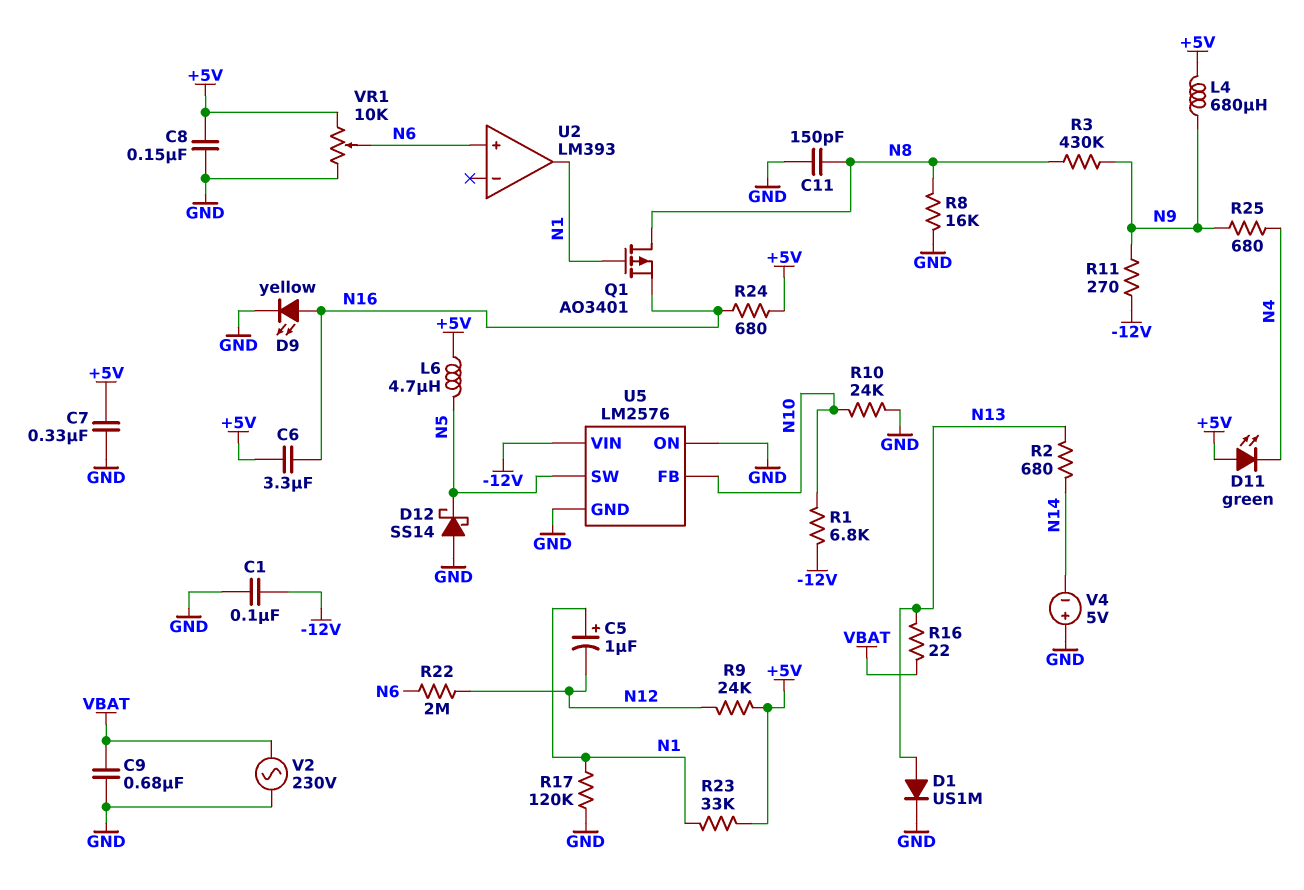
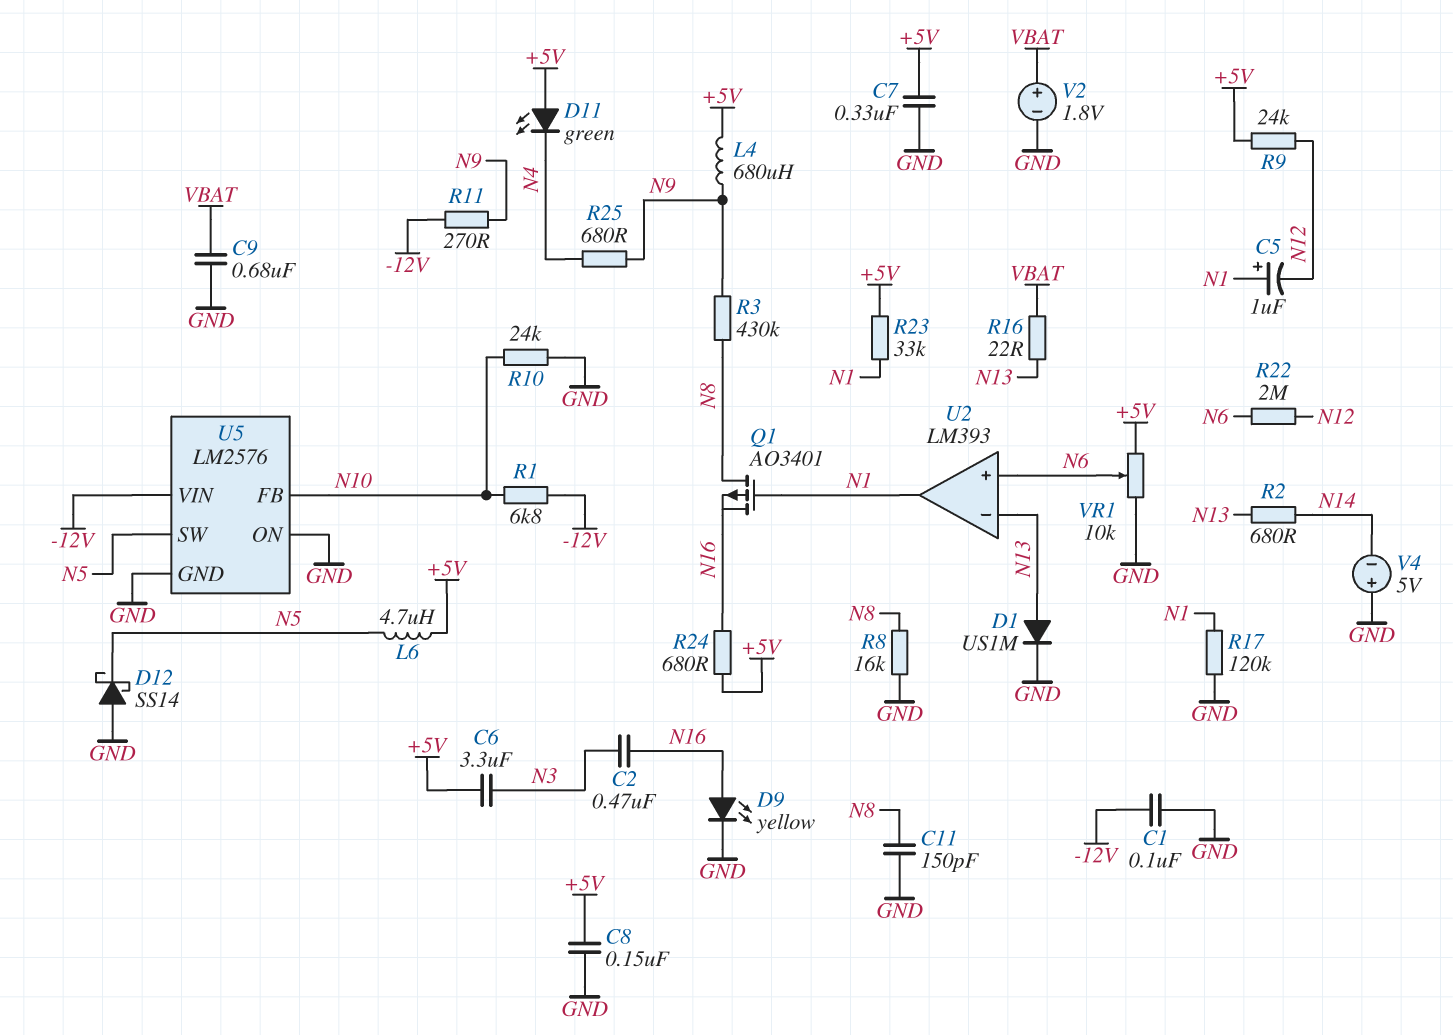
C2: none -> 470nF (N3, N16)
C6: 3.3uF (+5V, N16) -> 3.3uF (+5V, N3)
U2 pin in-: none -> N13
V2: AC 230V (GND, VBAT) -> 1.8V (plus VBAT, minus GND)

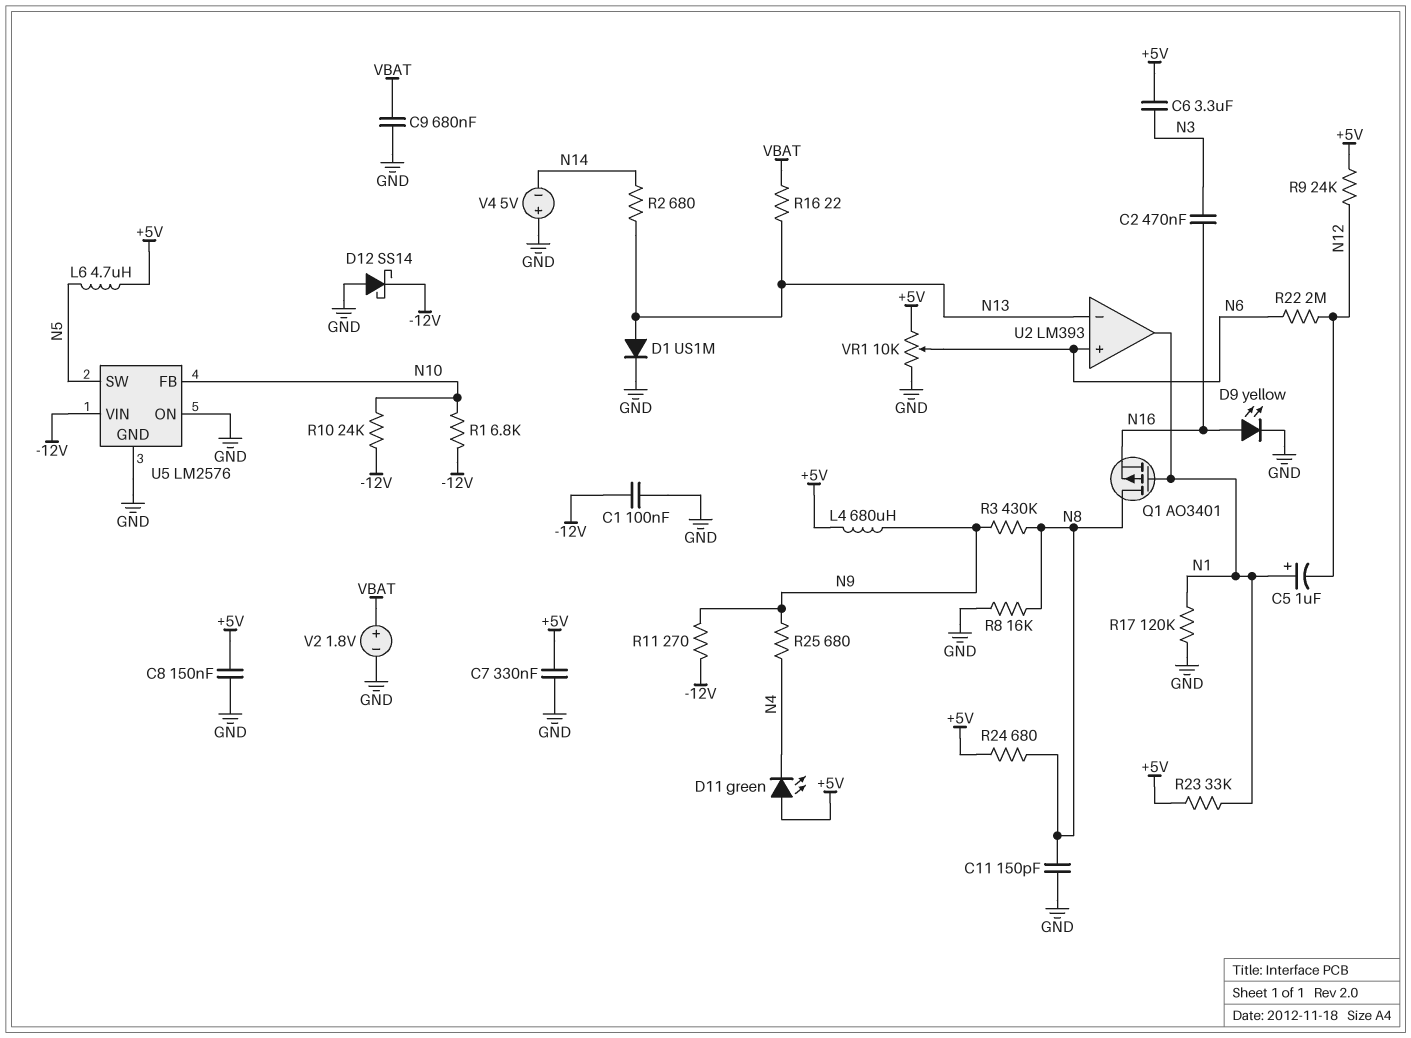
D12: schottky SS14 (A GND, K N5) -> schottky SS14 (A GND, K -12V)
R10: 24k (GND, N10) -> 24k (-12V, N10)
R24: 680 (+5V, N16) -> 680 (+5V, N8)

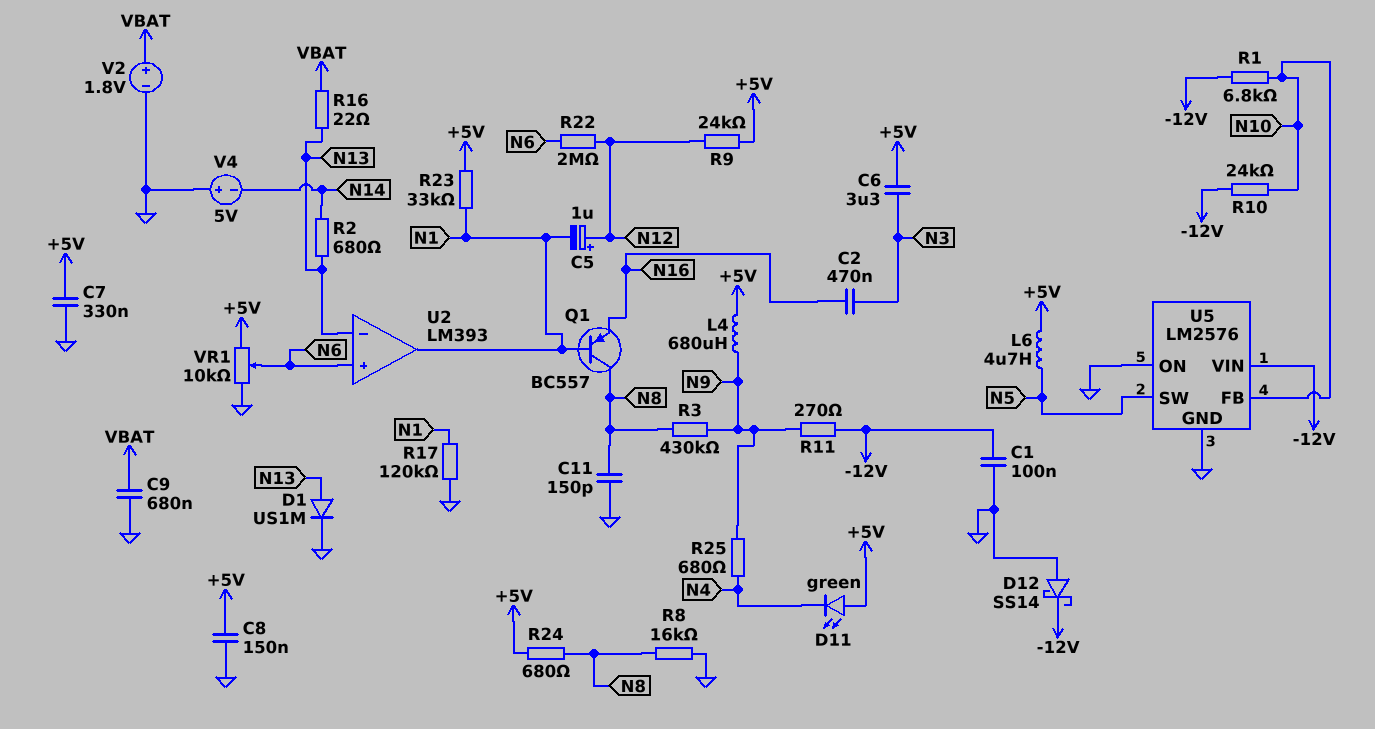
C5: 1uF (plus N1, minus N12) -> 1uF (plus N12, minus N1)
D9: LED yellow (A N16, K GND) -> none
Q1: PMOS AO3401 (G N1, D N8, S N16) -> PNP BC557 (B N1, C N8, E N16)

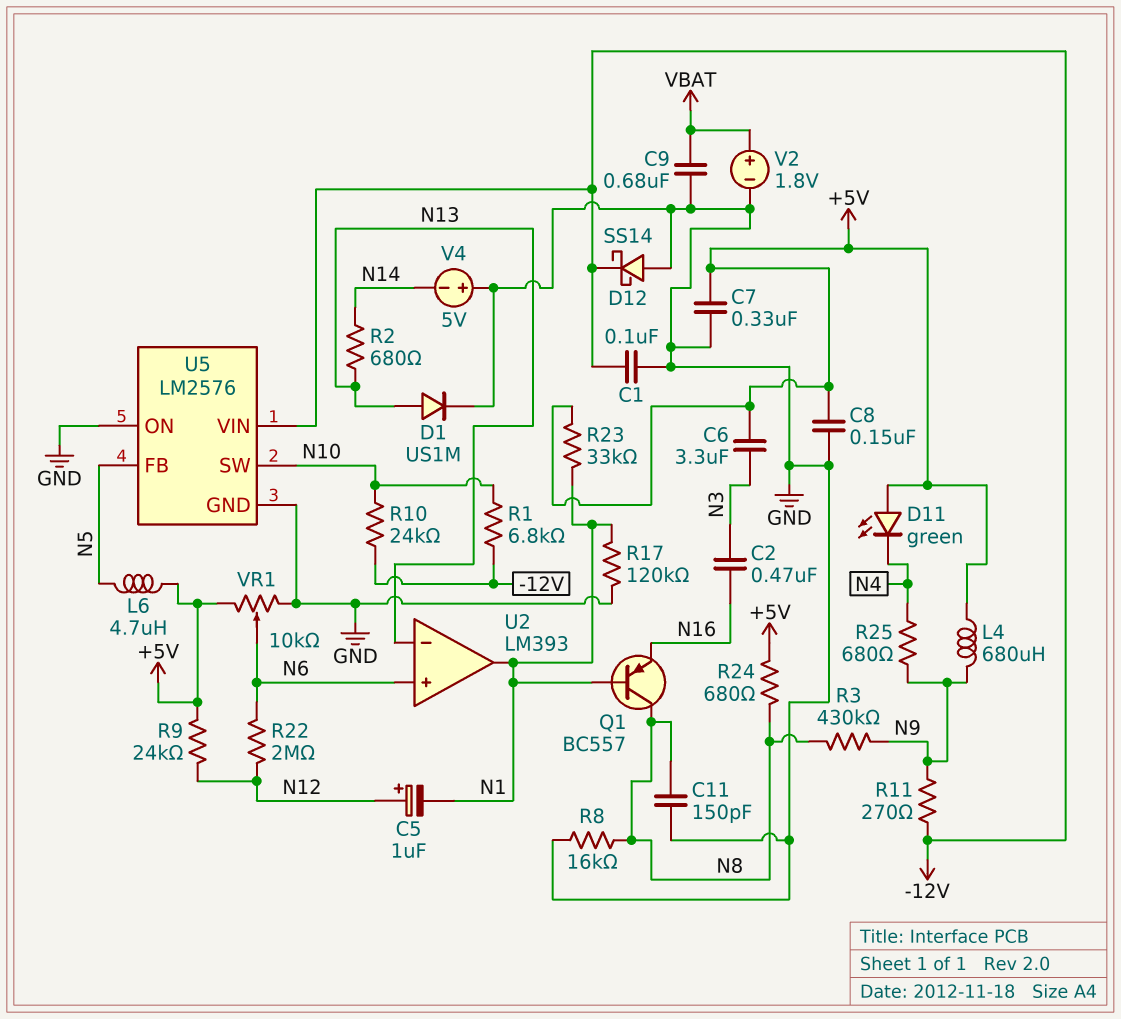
R16: 22 (N13, VBAT) -> none
U5 pin FB: N10 -> N5
U5 pin SW: N5 -> N10

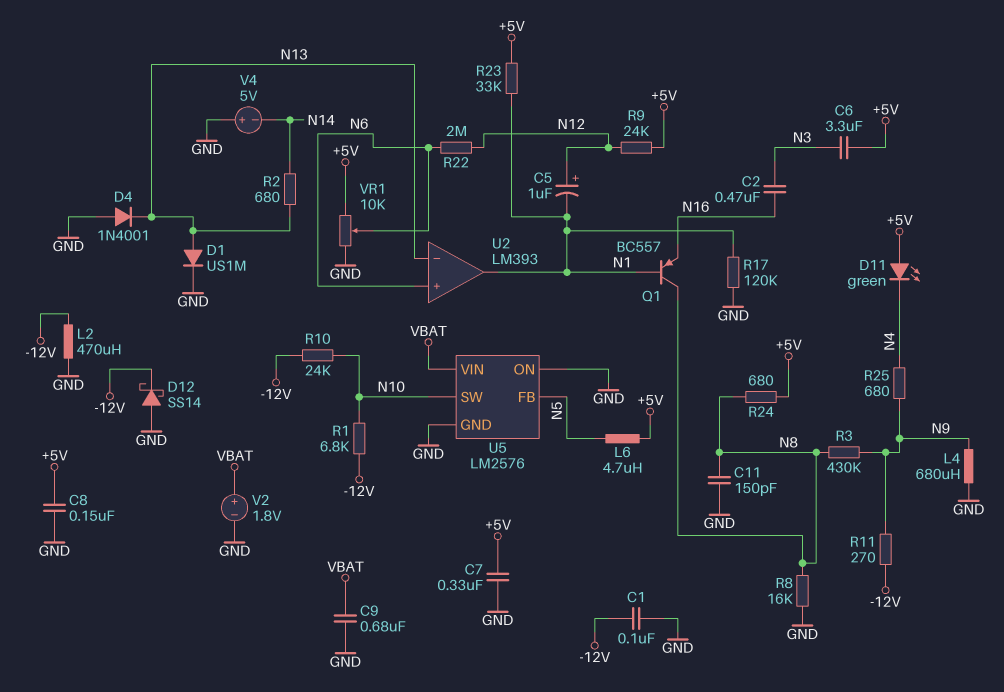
D4: none -> diode 1N4001 (A GND, K N13)
L2: none -> 470uH (-12V, GND)
L4: 680uH (+5V, N9) -> 680uH (GND, N9)
U5 pin VIN: -12V -> VBAT

